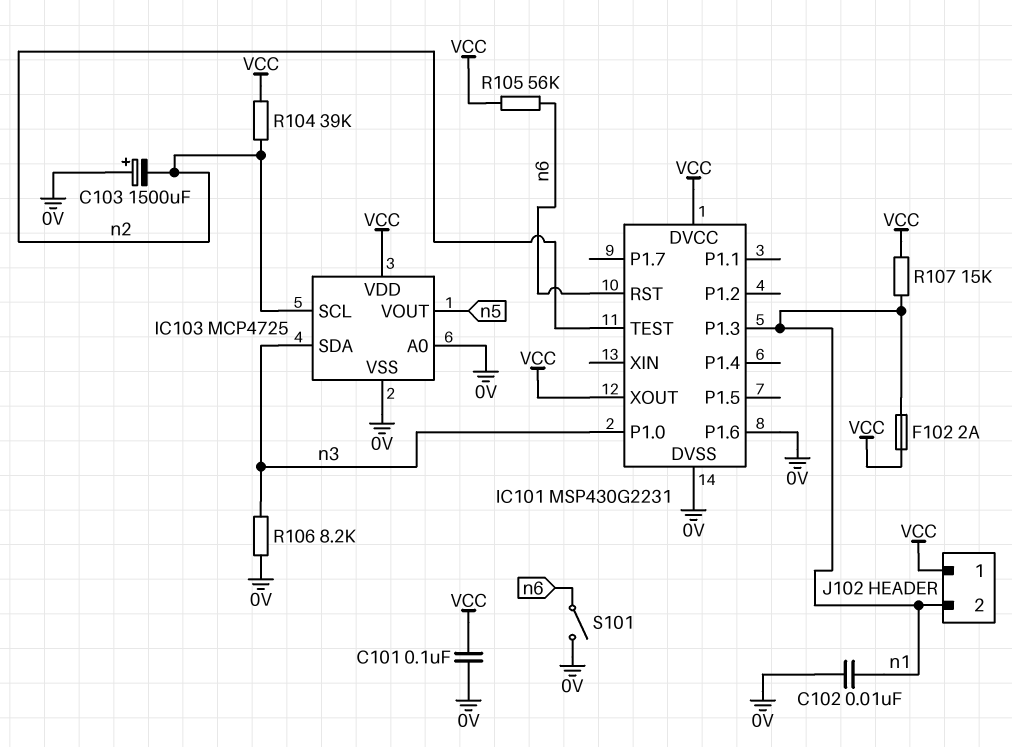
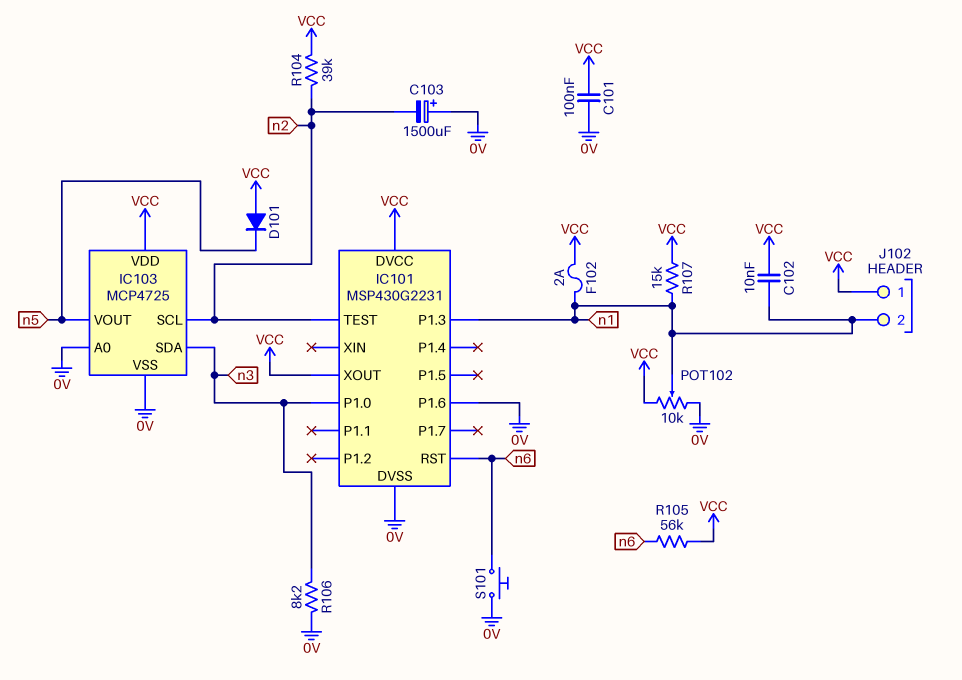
C102: 10nF (0V, n1) -> 10nF (VCC, n1)
D101: none -> diode (A VCC, K n5)
POT102: none -> 10k (0V, VCC, wiper n1)
S101: switch (0V, n6) -> button (0V, n6)

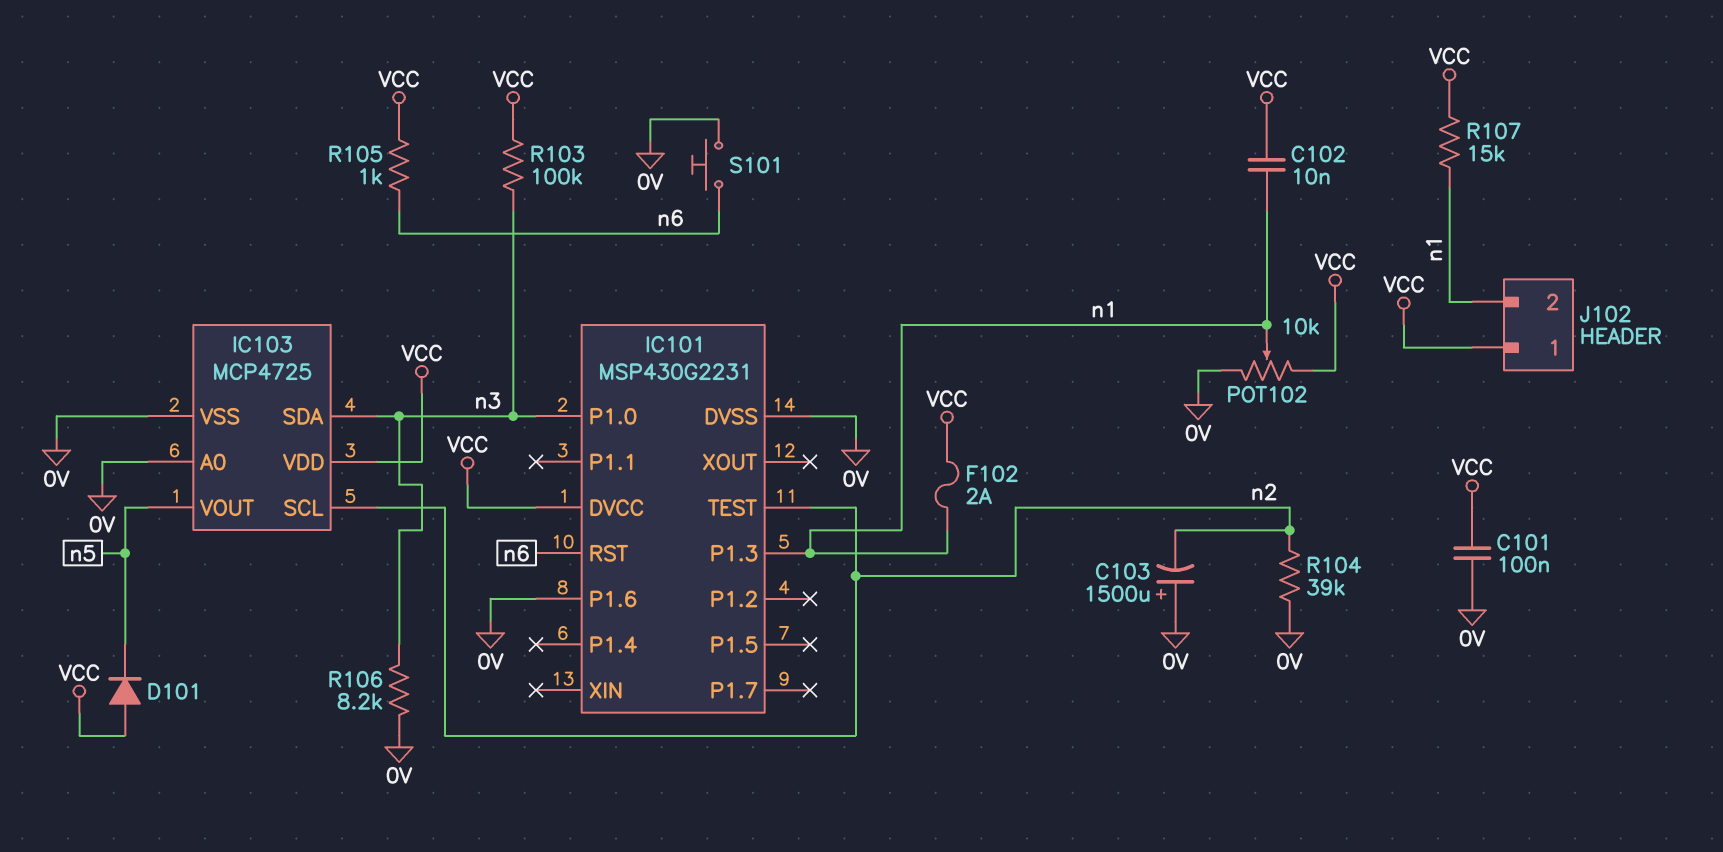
IC101 pin XOUT: VCC -> none
R103: none -> 100k (VCC, n3)
R104: 39k (VCC, n2) -> 39k (0V, n2)
R105: 56k (VCC, n6) -> 1k (VCC, n6)

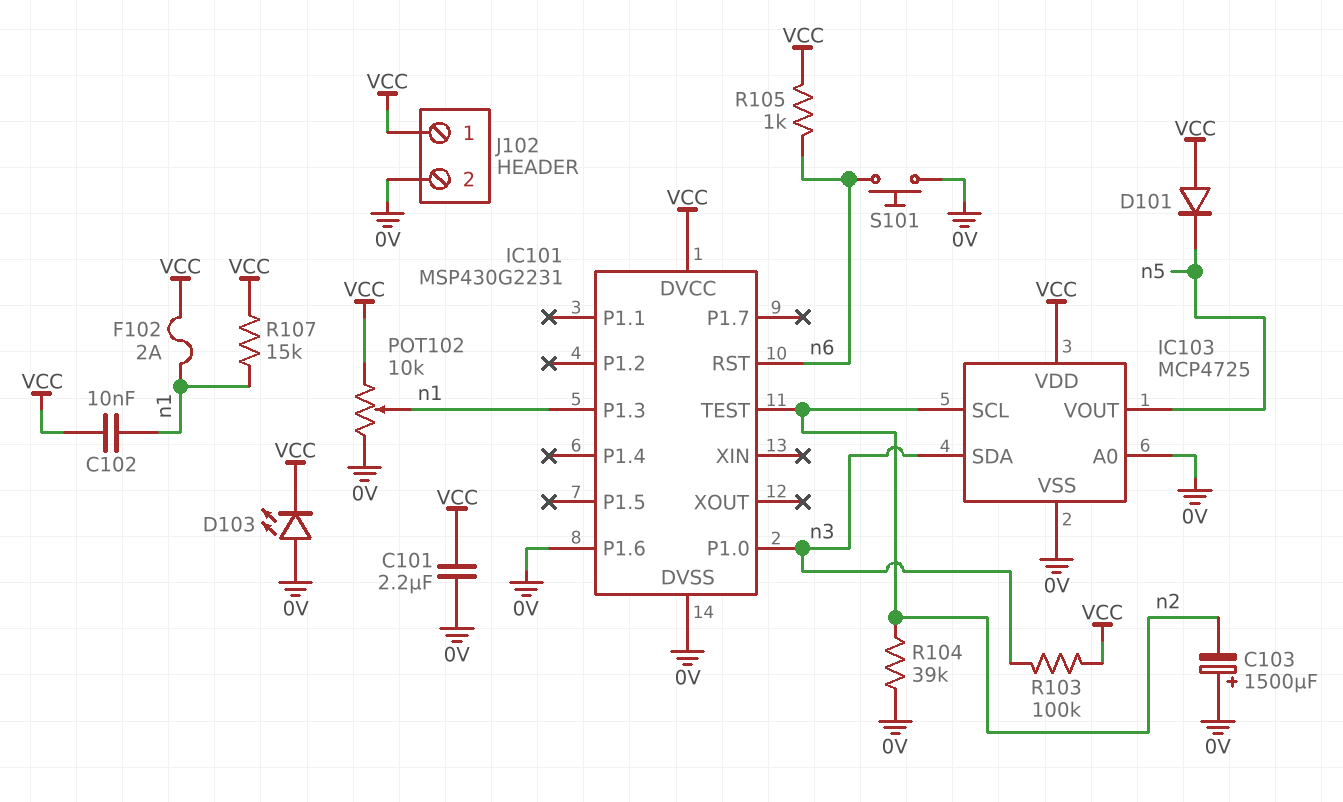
C101: 100nF (0V, VCC) -> 2.2uF (0V, VCC)
D103: none -> LED (A 0V, K VCC)
J102 pin 2: n1 -> 0V
R106: 8.2k (0V, n3) -> none

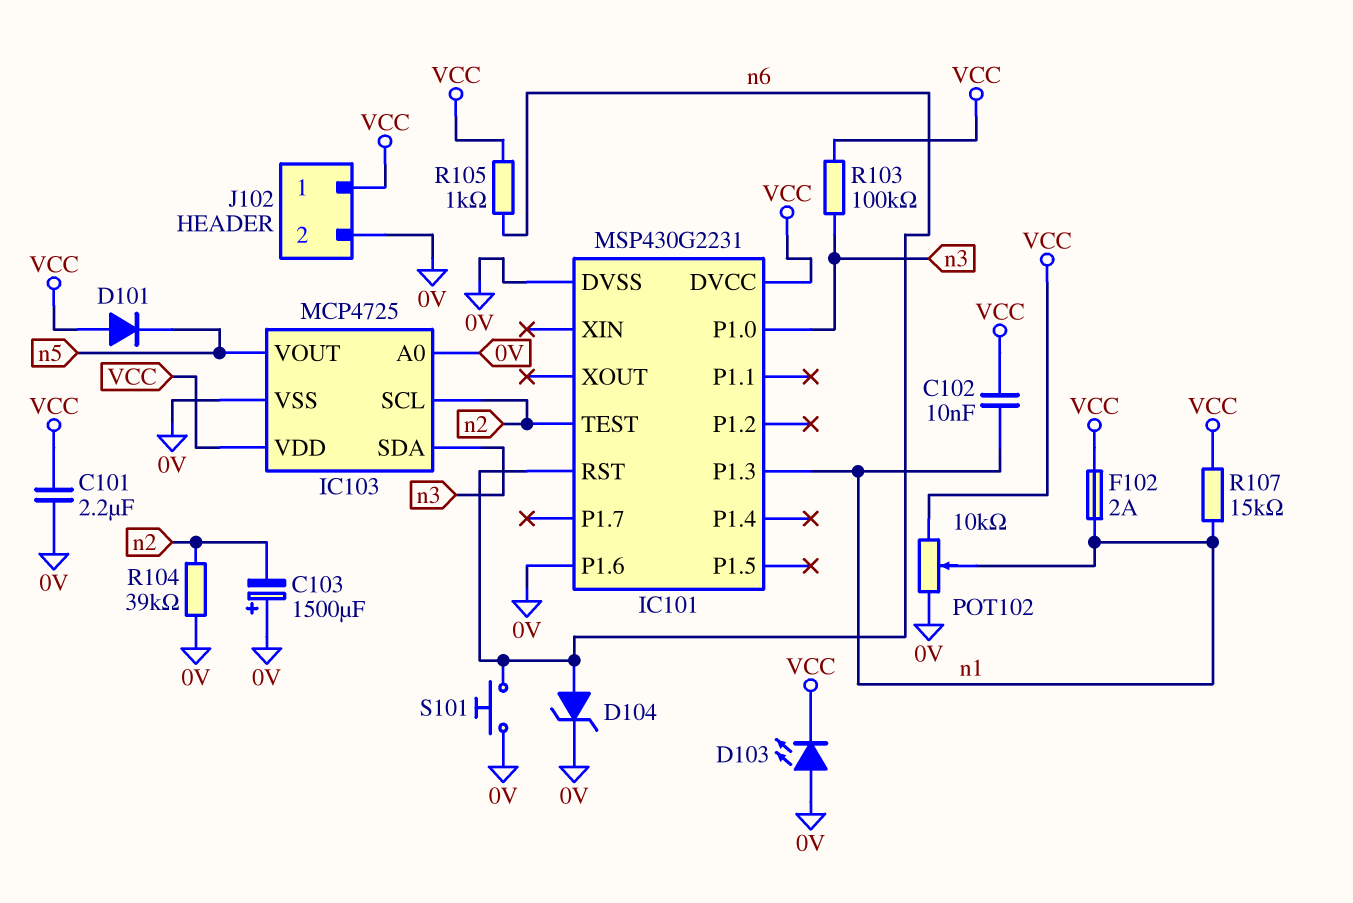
D104: none -> zener (A n6, K 0V)

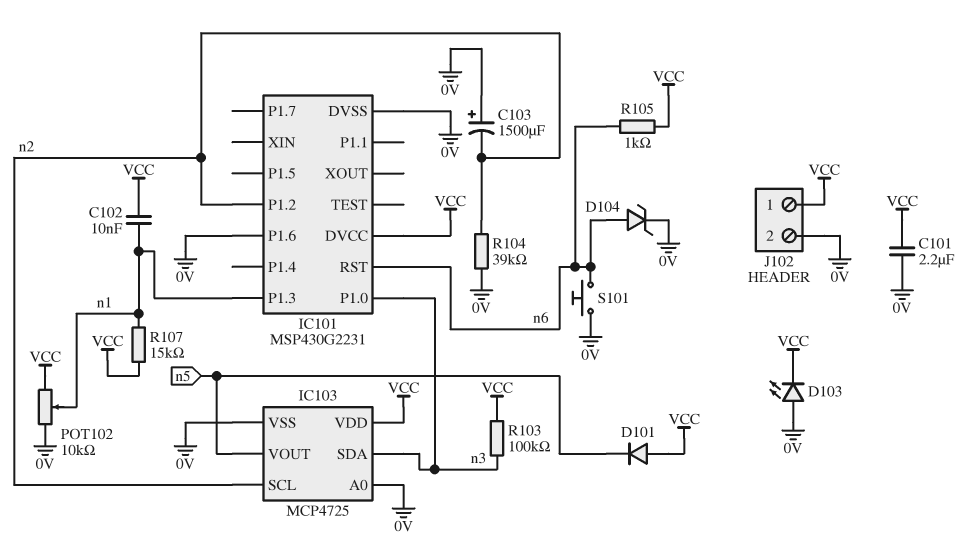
F102: 2A (VCC, n1) -> none
IC101 pin P1.2: none -> n2
IC101 pin TEST: n2 -> none

